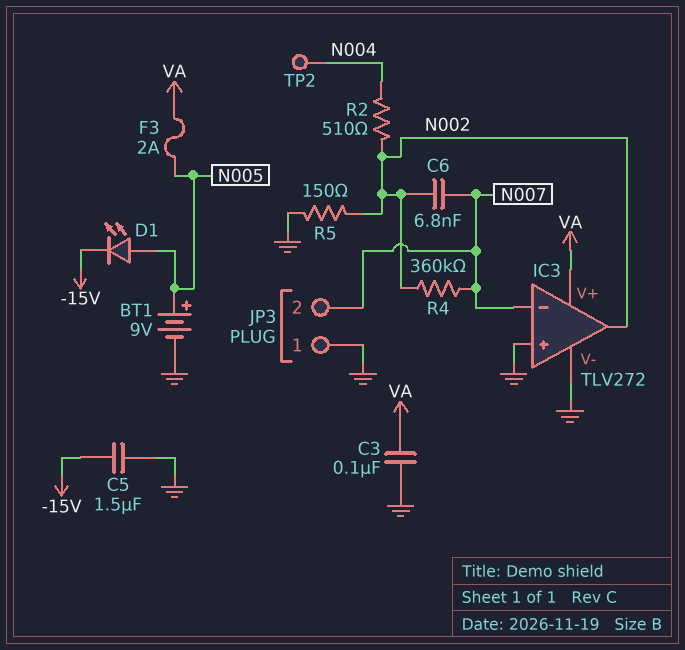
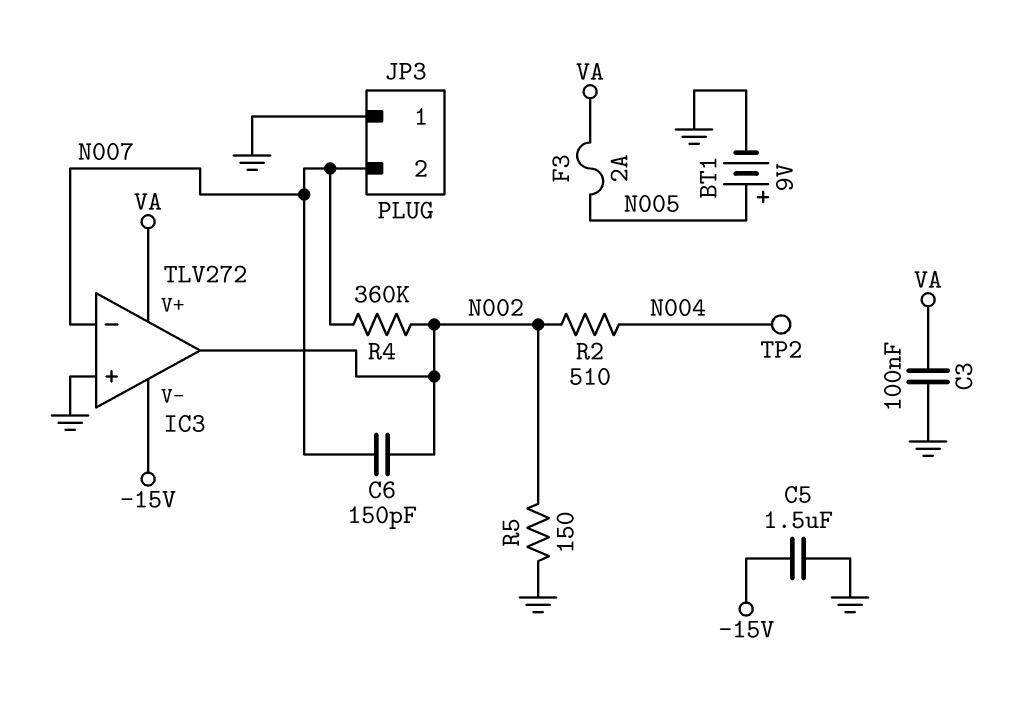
C6: 6.8nF (N002, N007) -> 150pF (N002, N007)
D1: LED (A N005, K -15V) -> none
IC3 pin V-: GND -> -15V

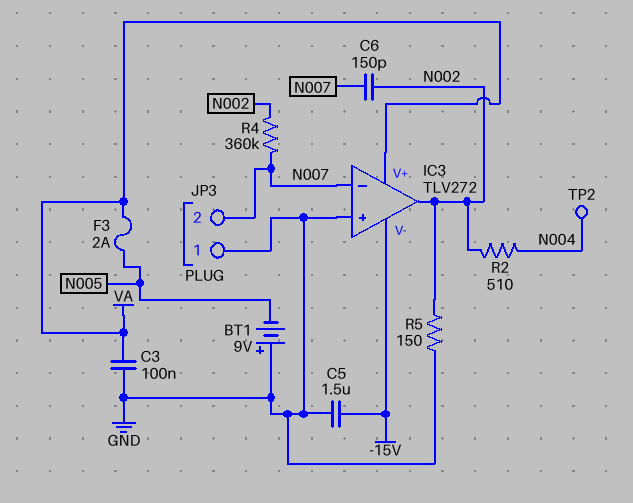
BT1: 9V (plus N005, minus GND) -> 9V (plus GND, minus N005)

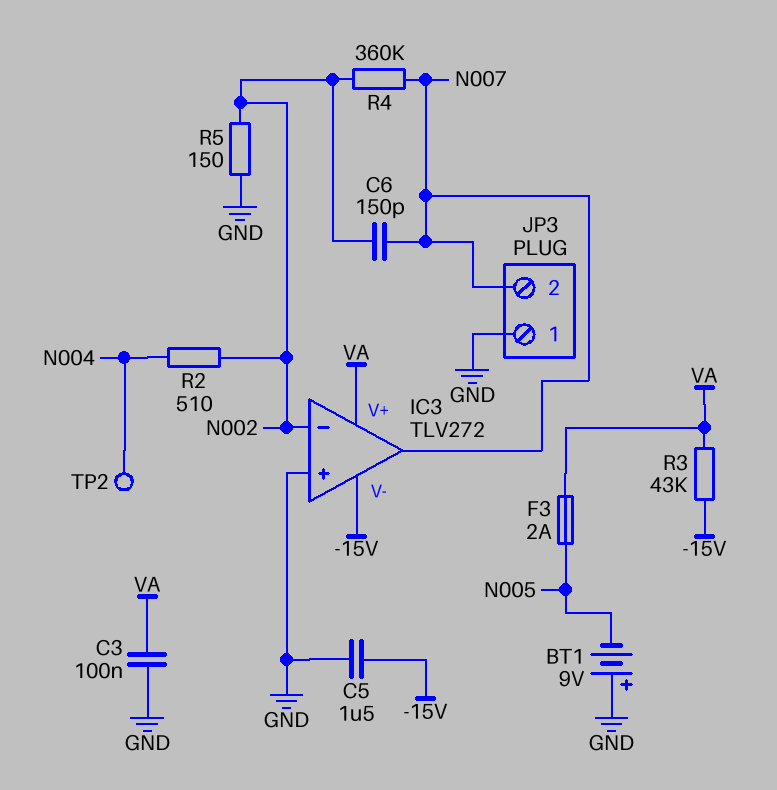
IC3 pin in-: N007 -> N002
IC3 pin out: N002 -> N007
R3: none -> 43k (-15V, VA)

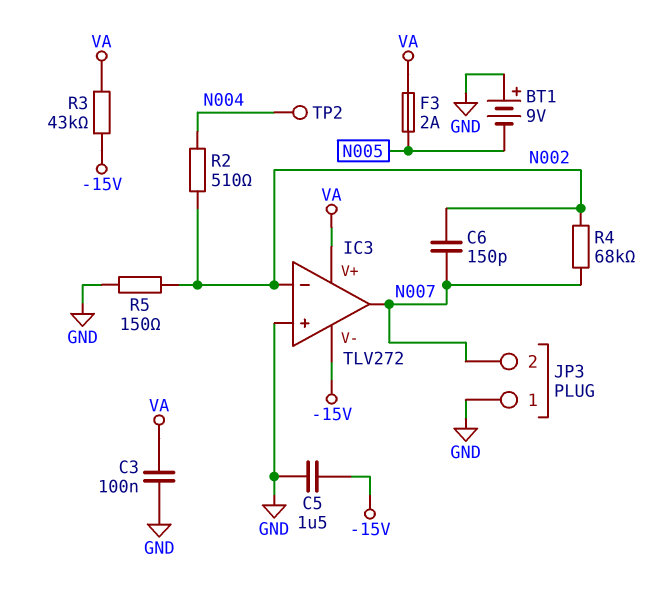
R4: 360k (N002, N007) -> 68k (N002, N007)

